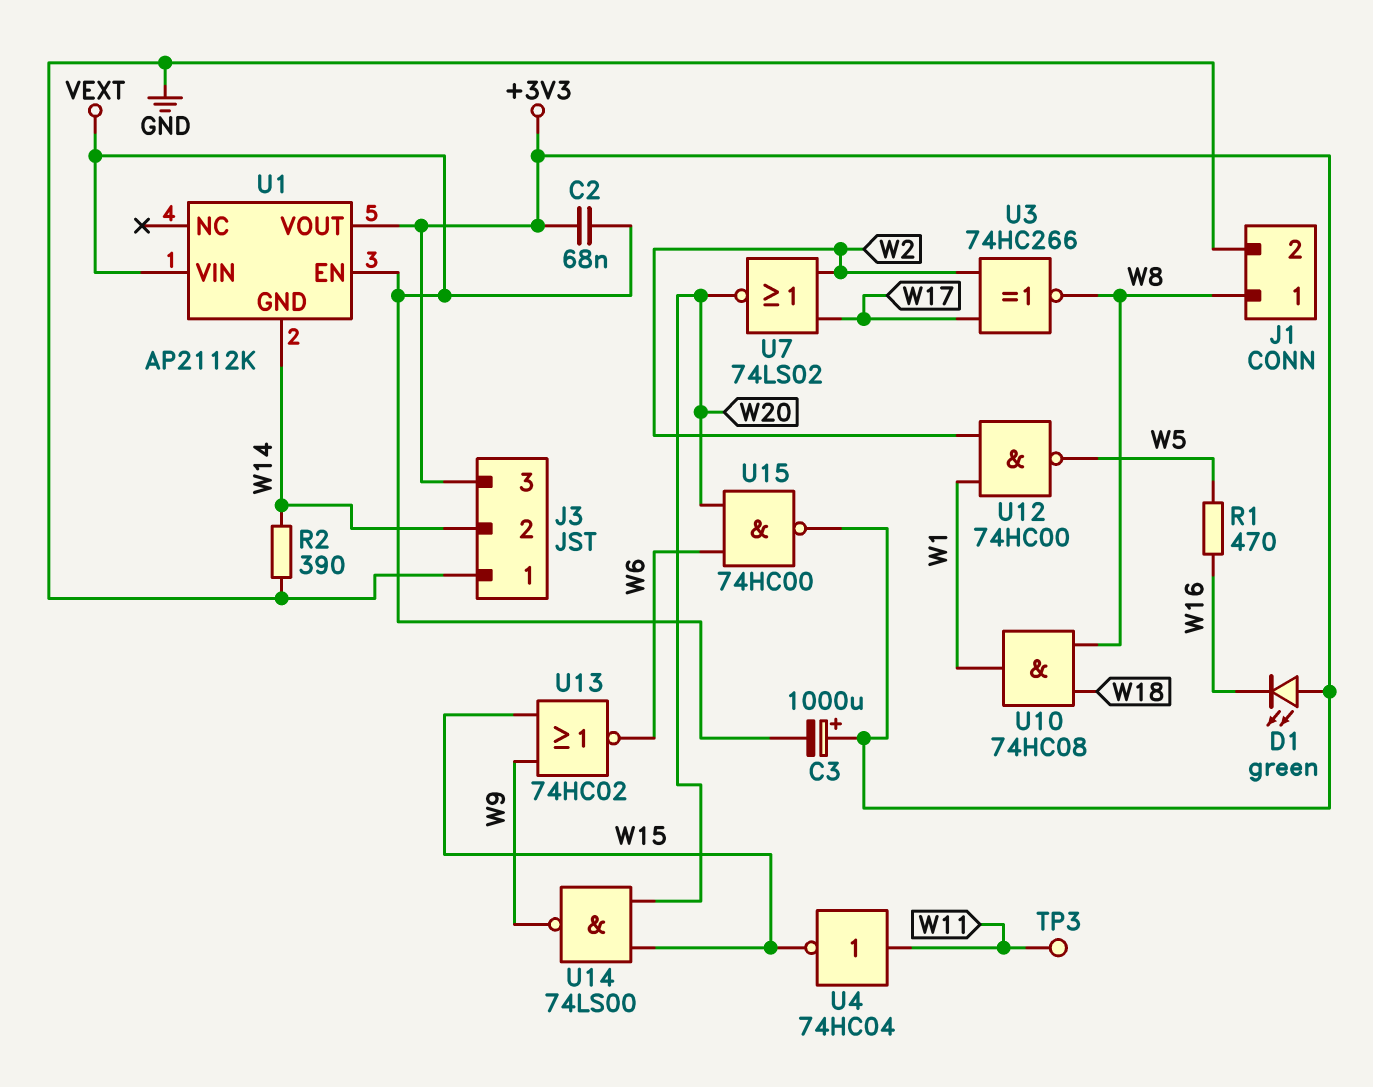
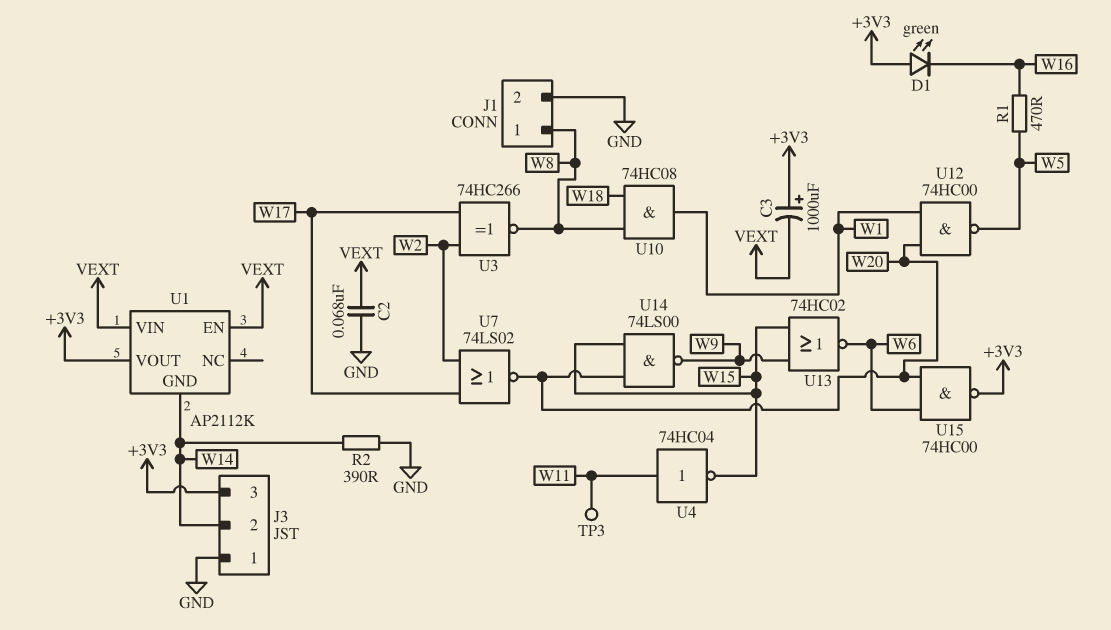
C2: 68nF (+3V3, VEXT) -> 68nF (GND, VEXT)
U12: NAND 74HC00 (in W1, in W2, out W5) -> NAND 74HC00 (in W1, in W20, out W5)

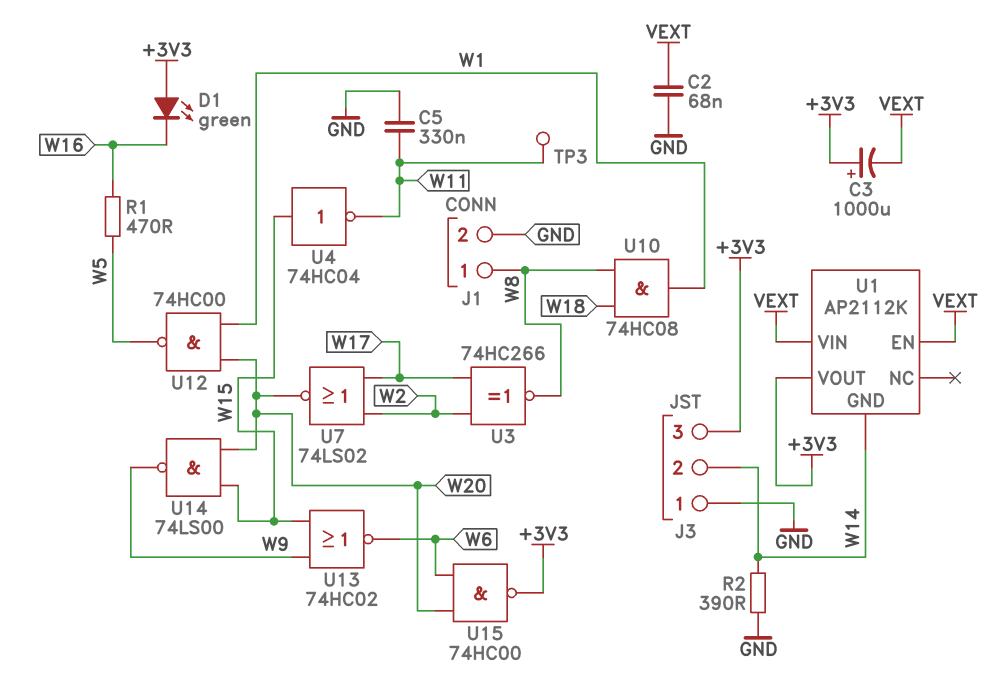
C5: none -> 330nF (GND, W11)
U4: NOT 74HC04 (in W11, out W15) -> NOT 74HC04 (in W15, out W11)

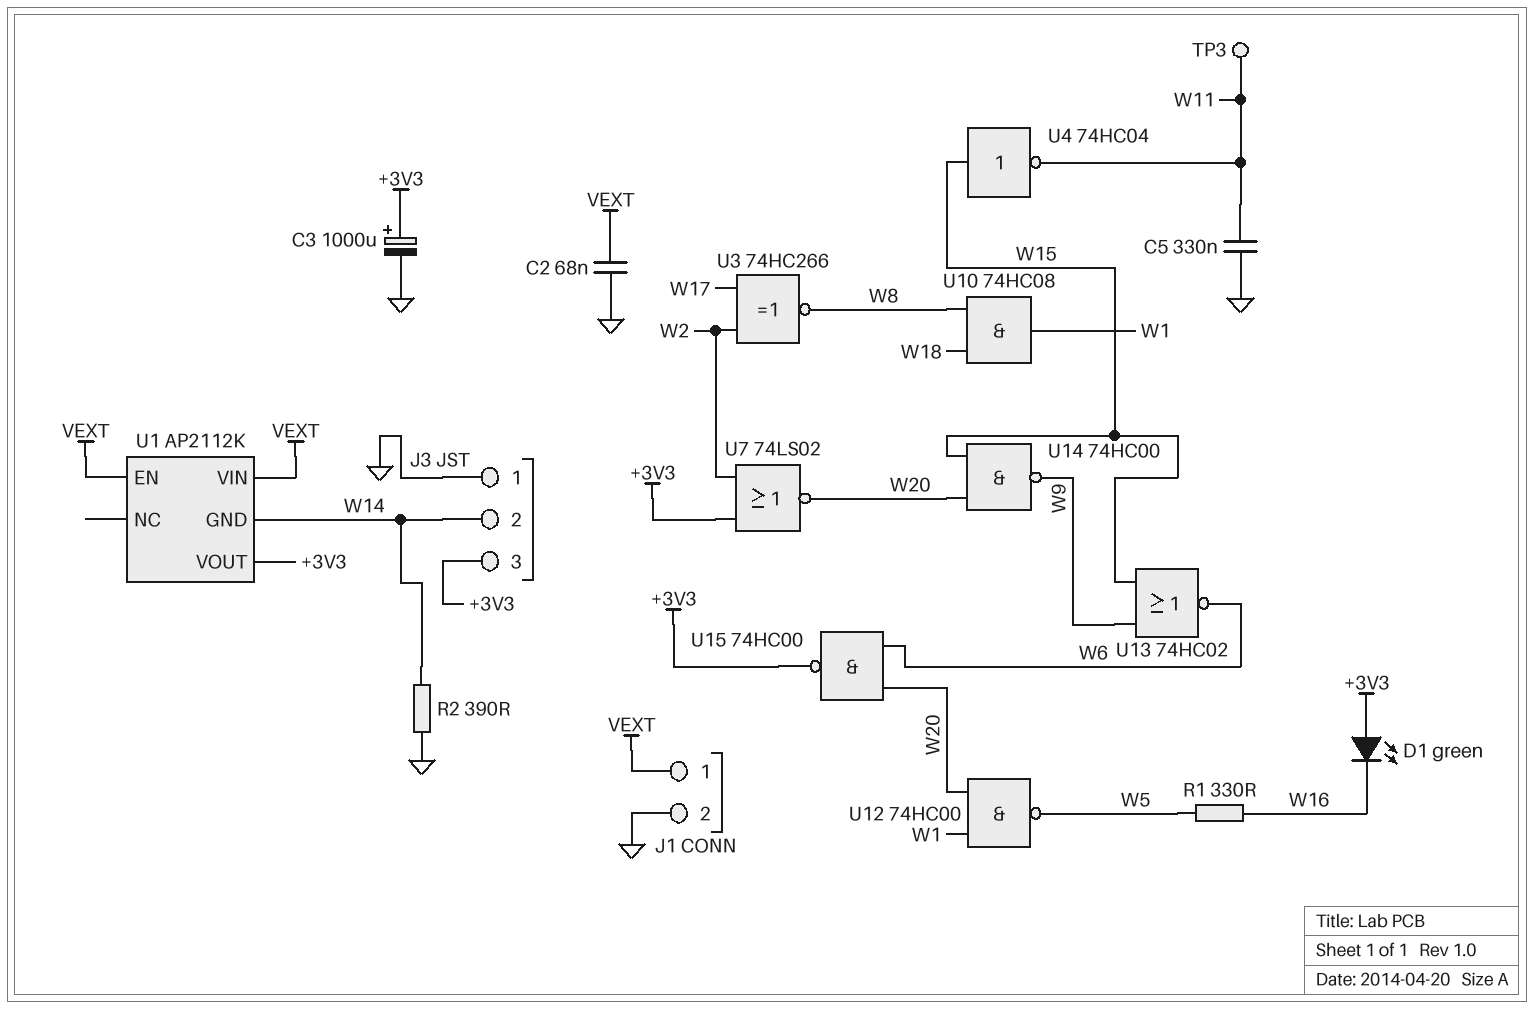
C3: 1000uF (plus +3V3, minus VEXT) -> 1000uF (plus +3V3, minus GND)
J1 pin 1: W8 -> VEXT
R1: 470 (W5, W16) -> 330 (W5, W16)
U7: NOR 74LS02 (in W2, in W17, out W20) -> NOR 74LS02 (in +3V3, in W2, out W20)
U14: NAND 74LS00 (in W15, in W20, out W9) -> NAND 74HC00 (in W15, in W20, out W9)

